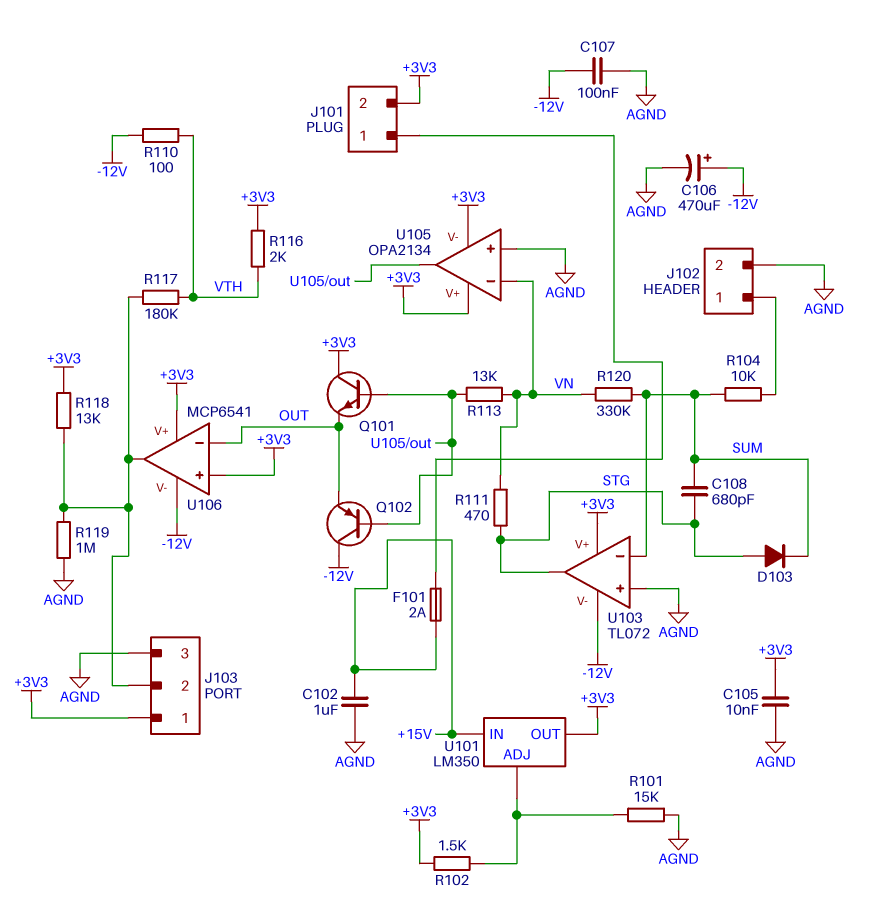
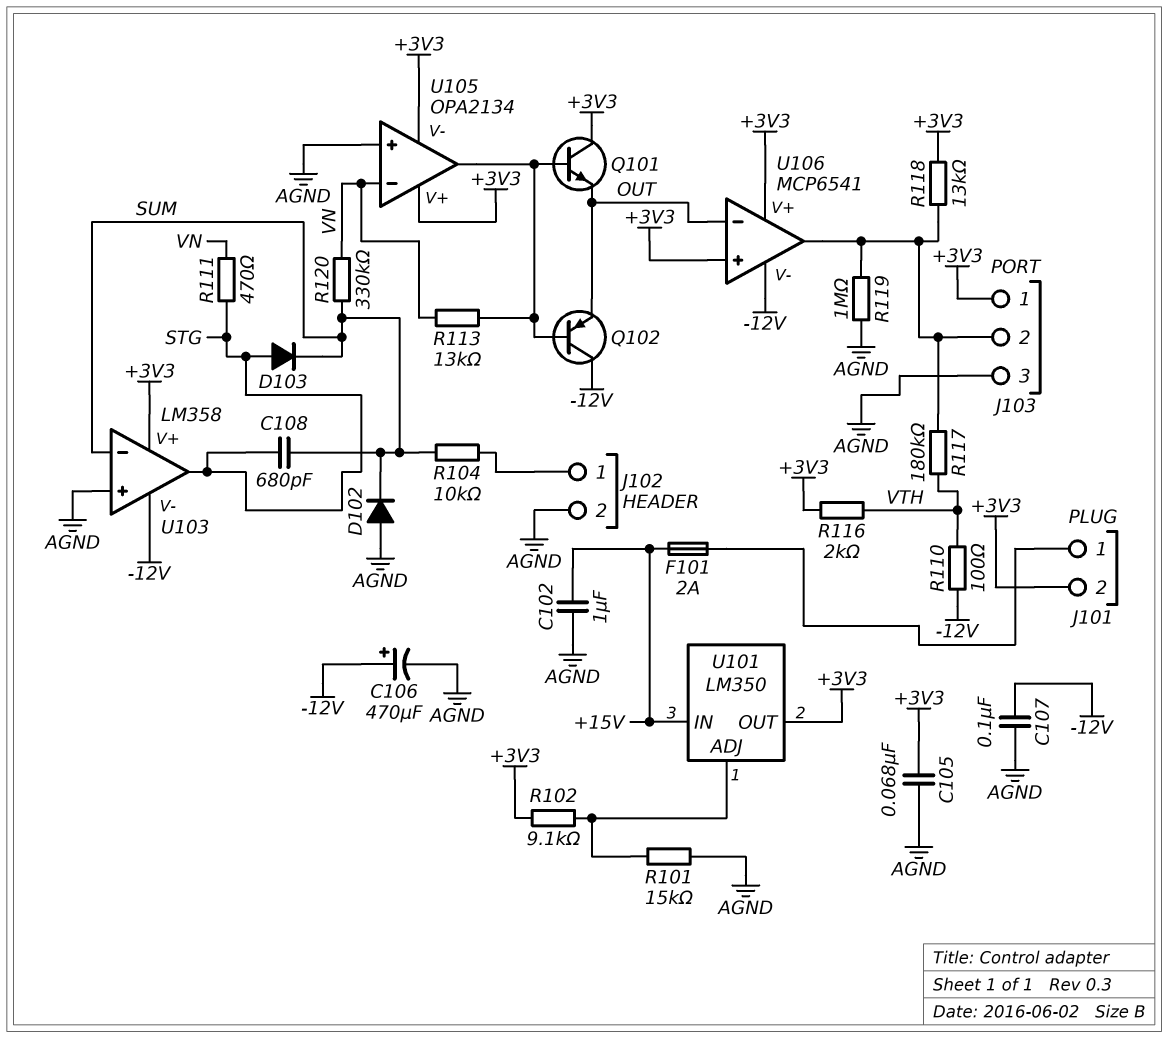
C105: 10nF (+3V3, AGND) -> 68nF (+3V3, AGND)
D102: none -> diode (A AGND, K SUM)
R102: 1.5k (+3V3, U101/ADJ) -> 9.1k (+3V3, U101/ADJ)
U103: TL072 -> LM358

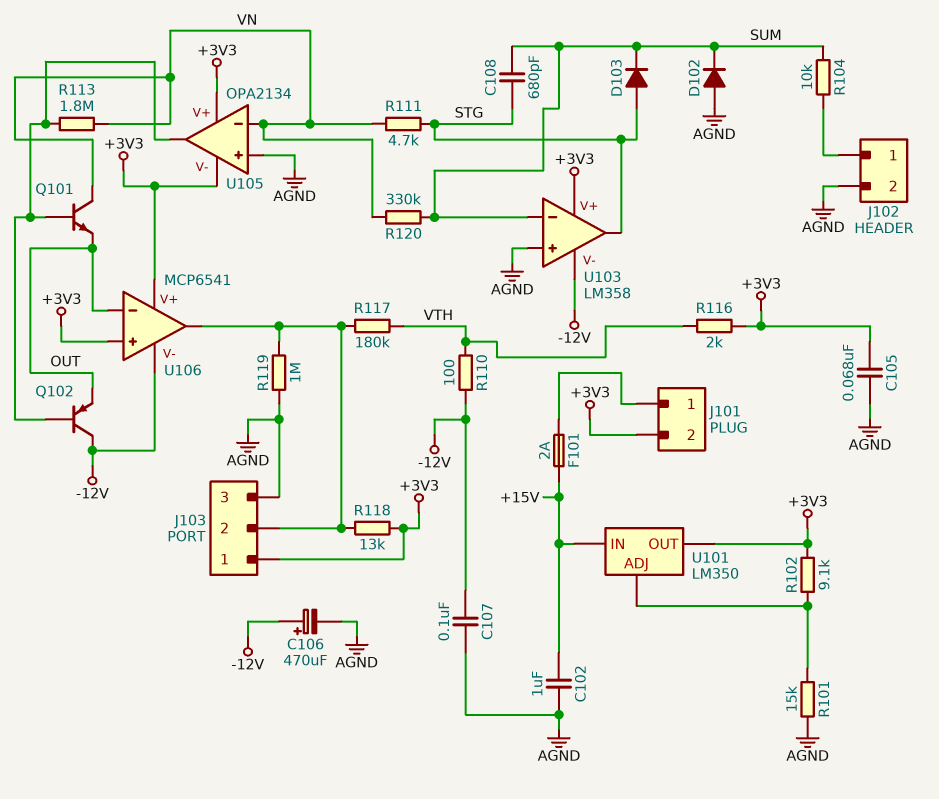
Q101: NPN (B U105/out, C +3V3, E OUT) -> NPN (B U105/out, C VN, E OUT)
R111: 470 (STG, VN) -> 4.7k (STG, VN)
R113: 13k (U105/out, VN) -> 1.8M (U105/out, VN)

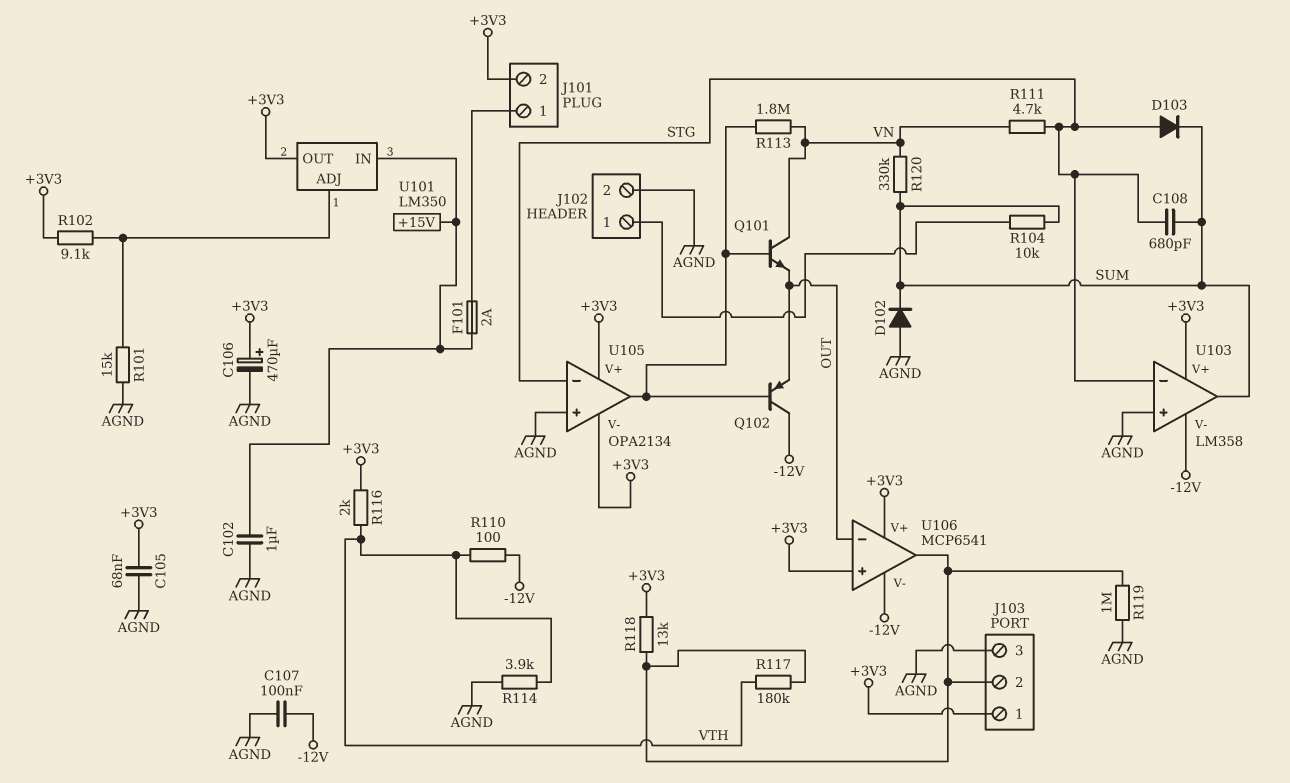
C106: 470uF (plus -12V, minus AGND) -> 470uF (plus +3V3, minus AGND)
R114: none -> 3.9k (AGND, VTH)
U103 pin in-: SUM -> STG
U103 pin out: STG -> SUM
U105 pin in-: VN -> STG

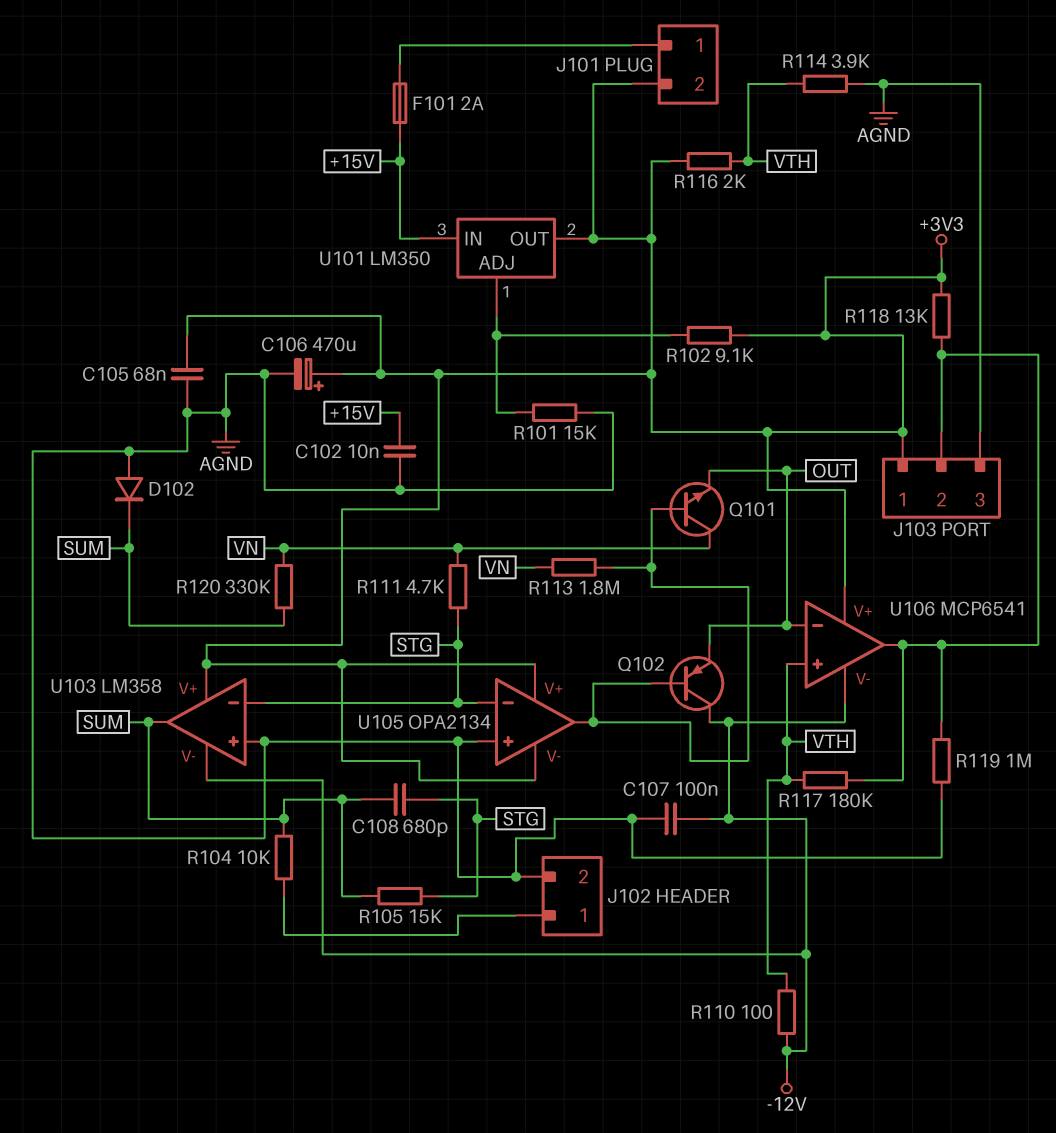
C102: 1uF (+15V, AGND) -> 10nF (+15V, AGND)
D103: diode (A STG, K SUM) -> none
R105: none -> 15k (STG, SUM)
U106 pin in+: +3V3 -> VTH

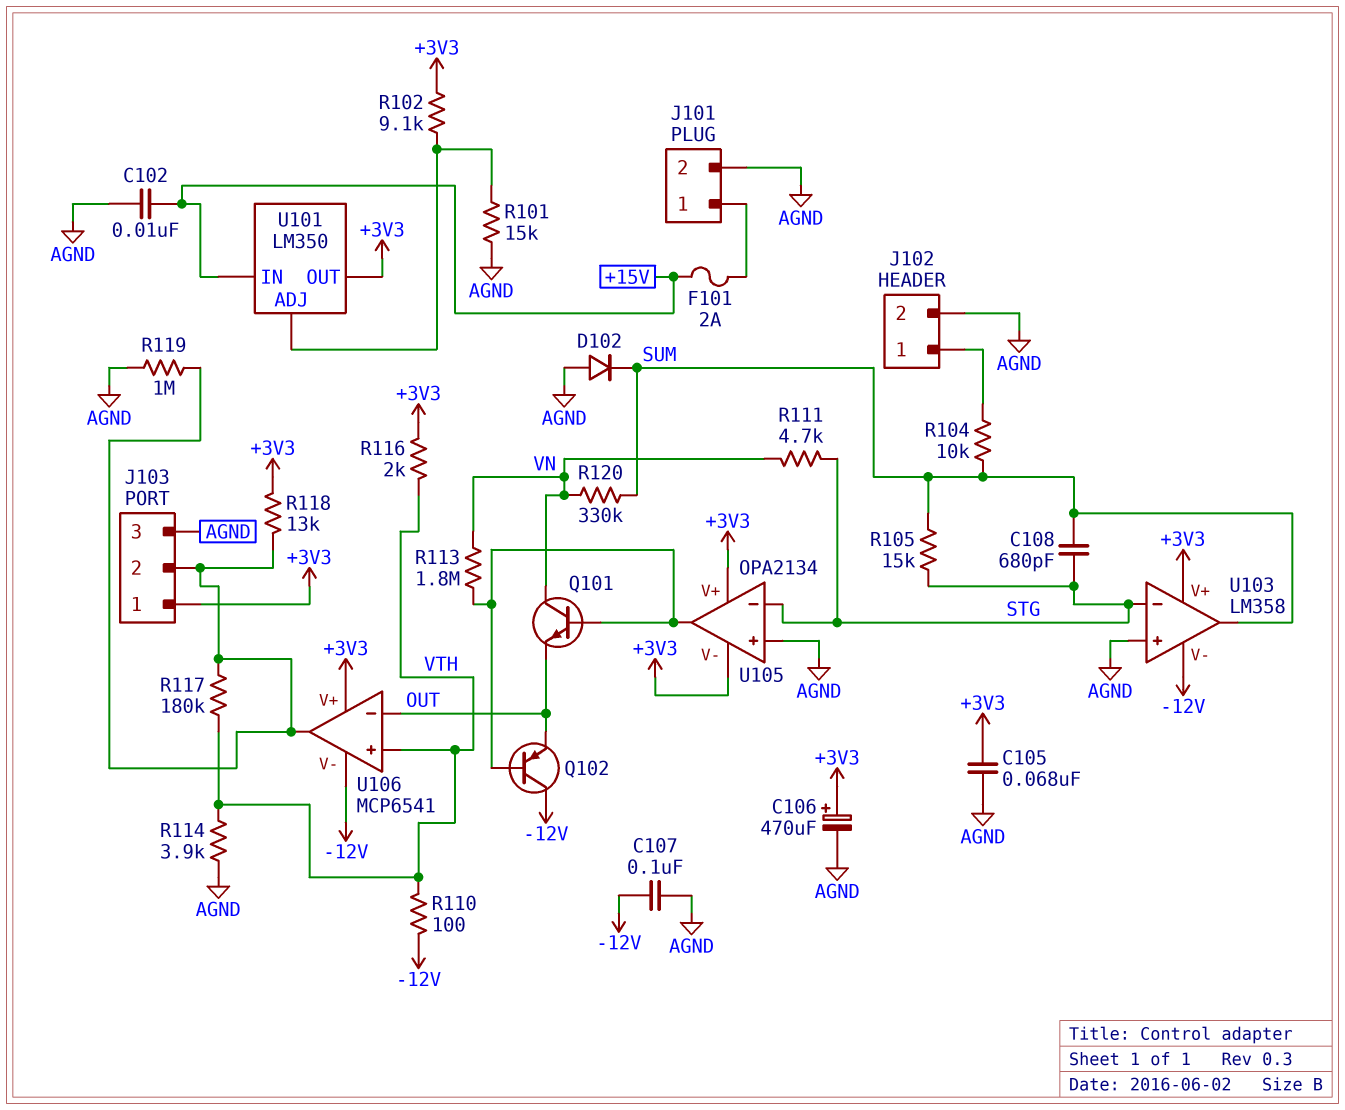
J101 pin 2: +3V3 -> AGND

